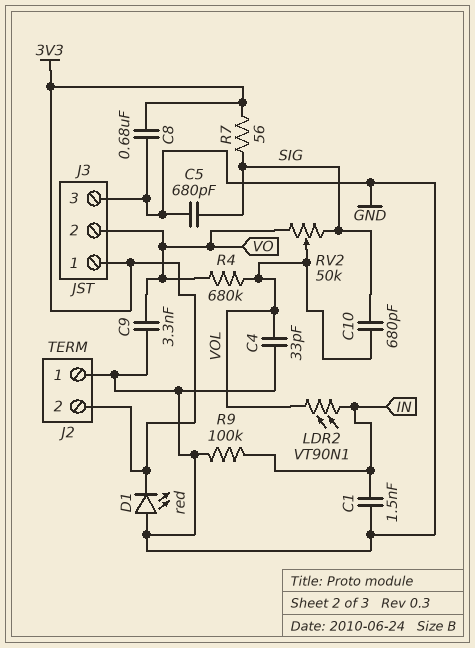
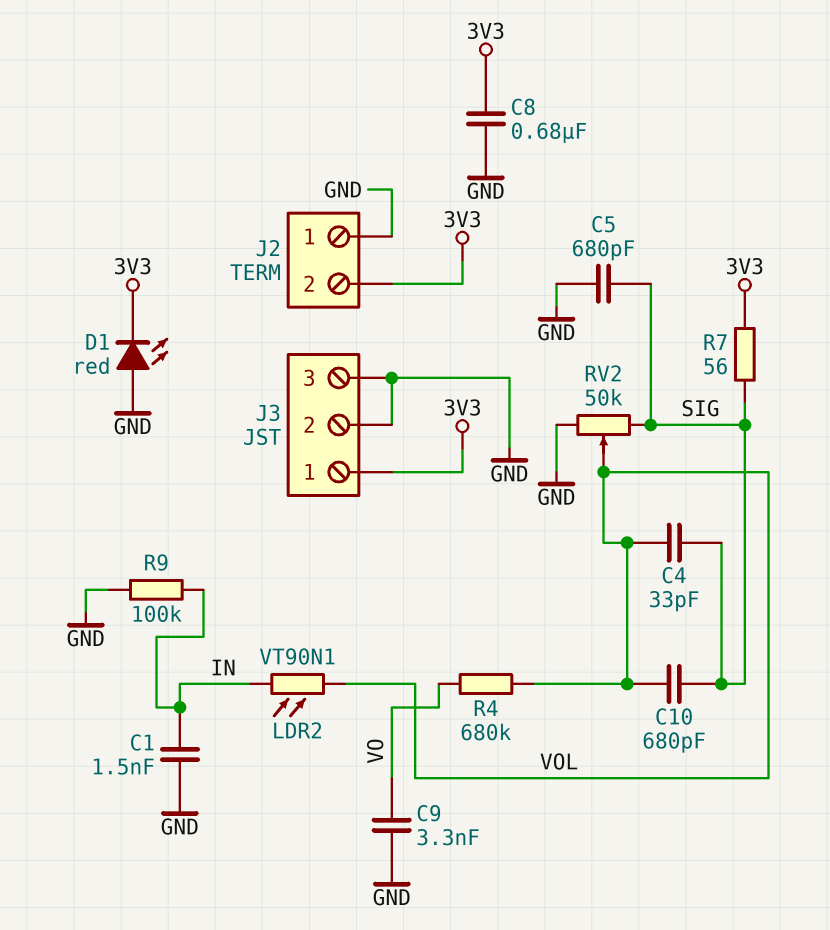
C4: 33pF (GND, VOL) -> 33pF (SIG, VOL)
J3 pin 2: VO -> GND
RV2: 50k (SIG, VO, wiper VOL) -> 50k (GND, SIG, wiper VOL)

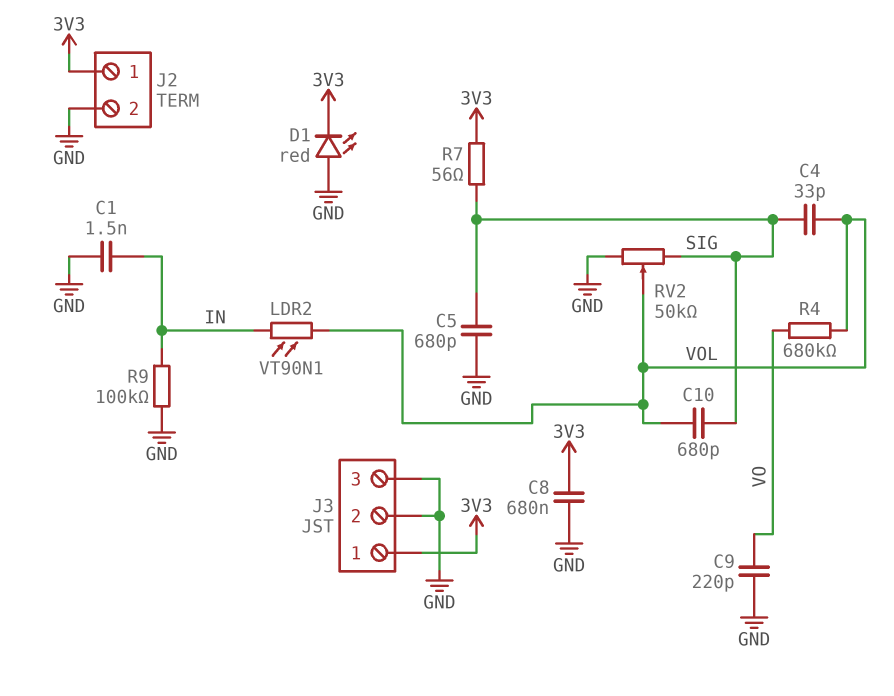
C9: 3.3nF (GND, VO) -> 220pF (GND, VO)
J2 pin 1: GND -> 3V3
J2 pin 2: 3V3 -> GND

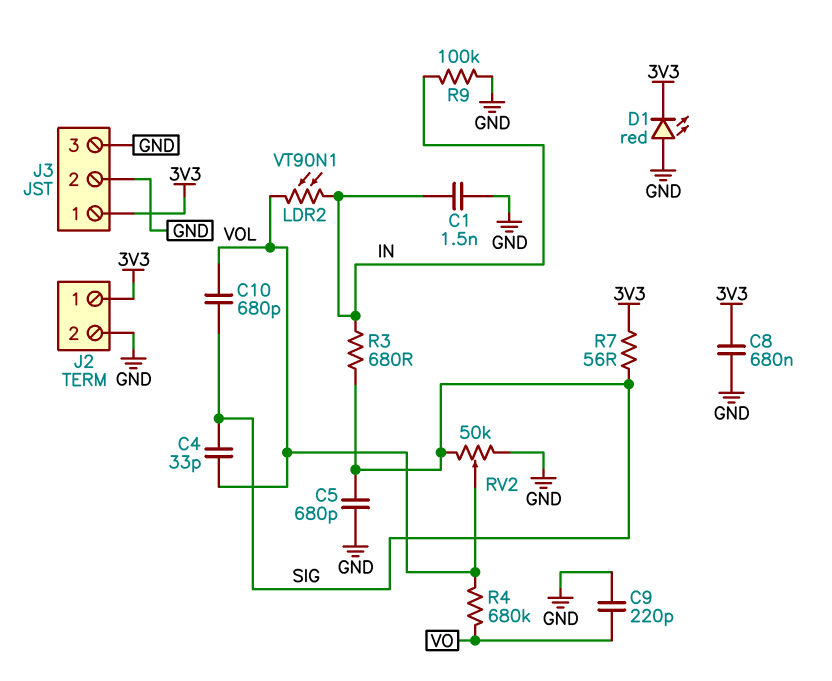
R3: none -> 680 (IN, SIG)

